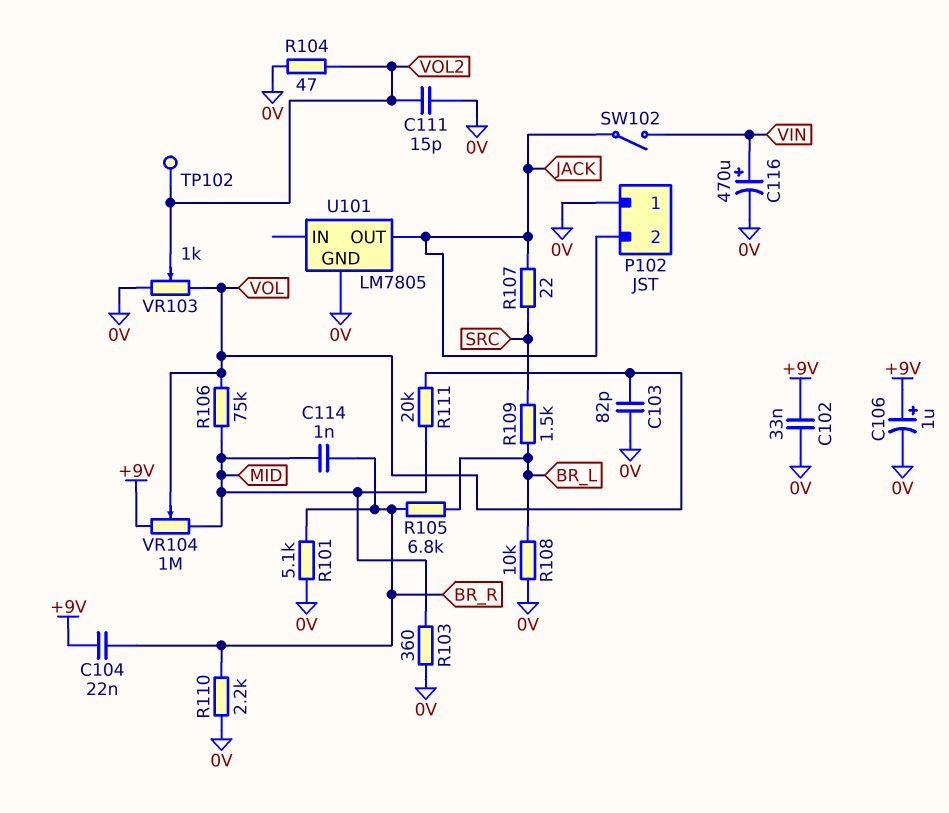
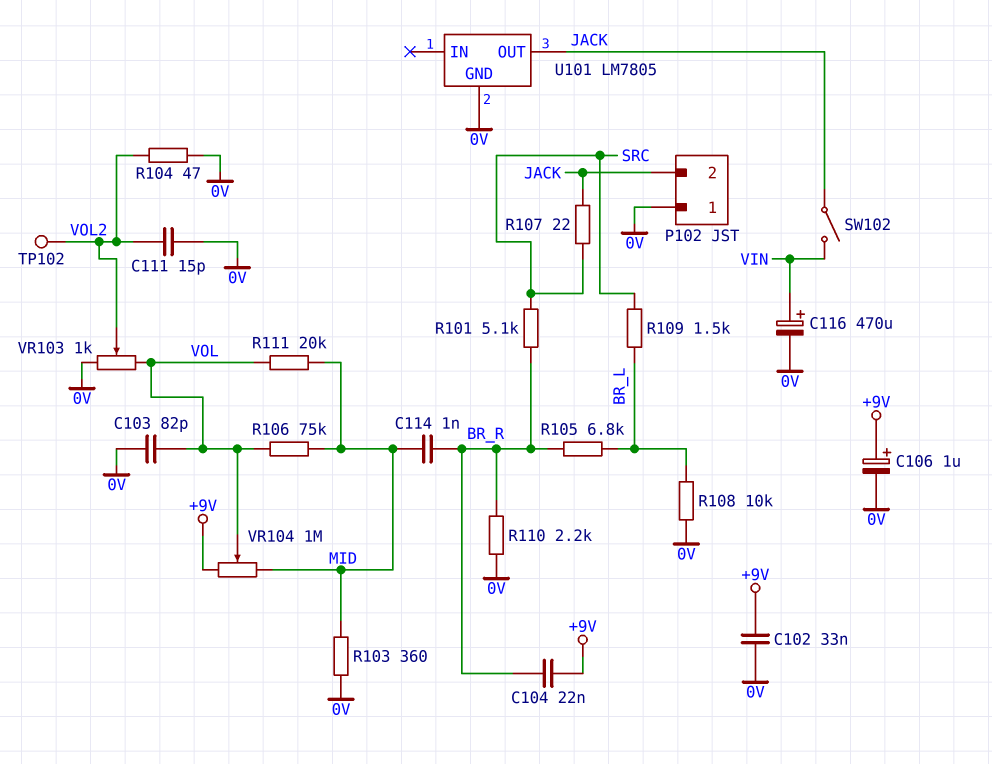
R101: 5.1k (0V, BR_R) -> 5.1k (BR_R, SRC)

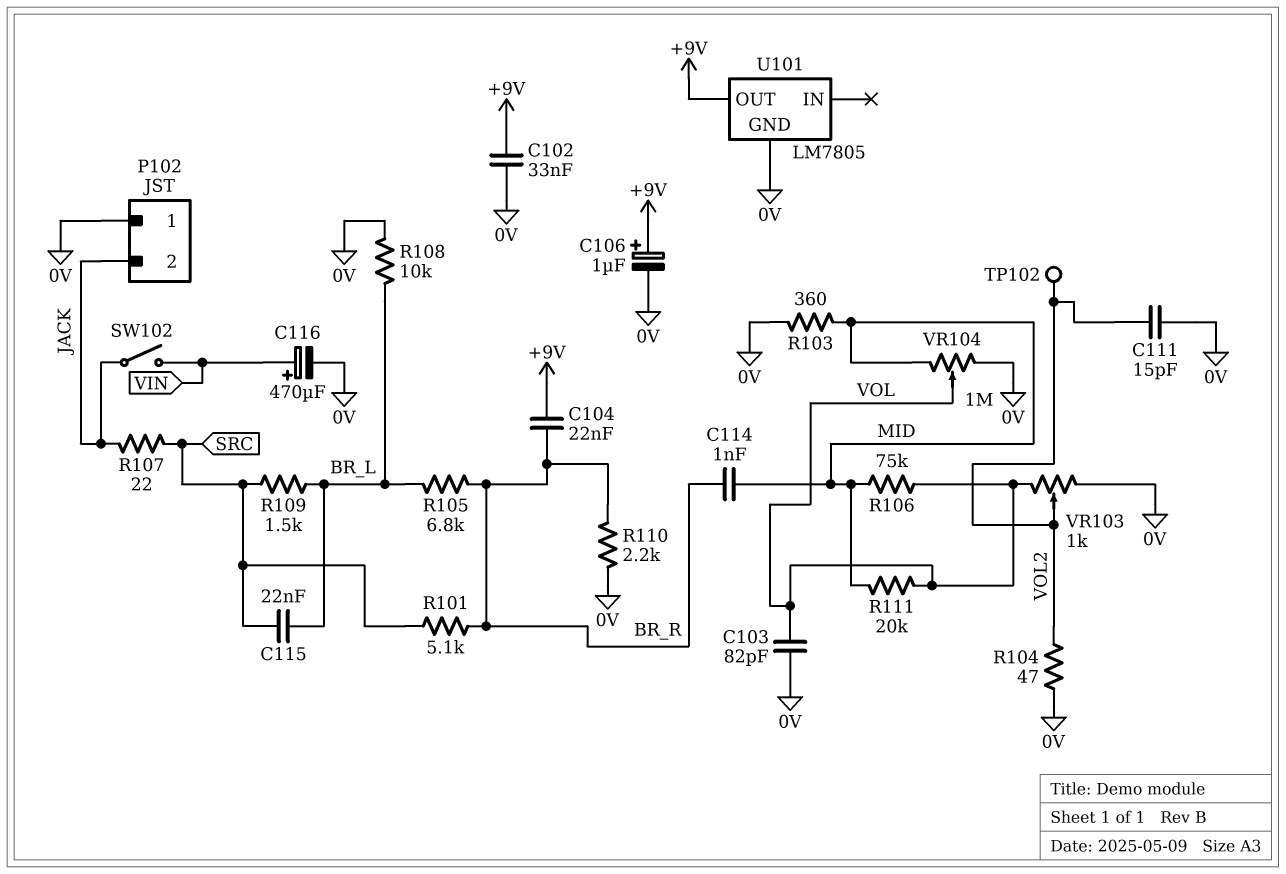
C115: none -> 22nF (BR_L, SRC)
U101 pin OUT: JACK -> +9V
VR104: 1M (+9V, MID, wiper VOL) -> 1M (0V, MID, wiper VOL)

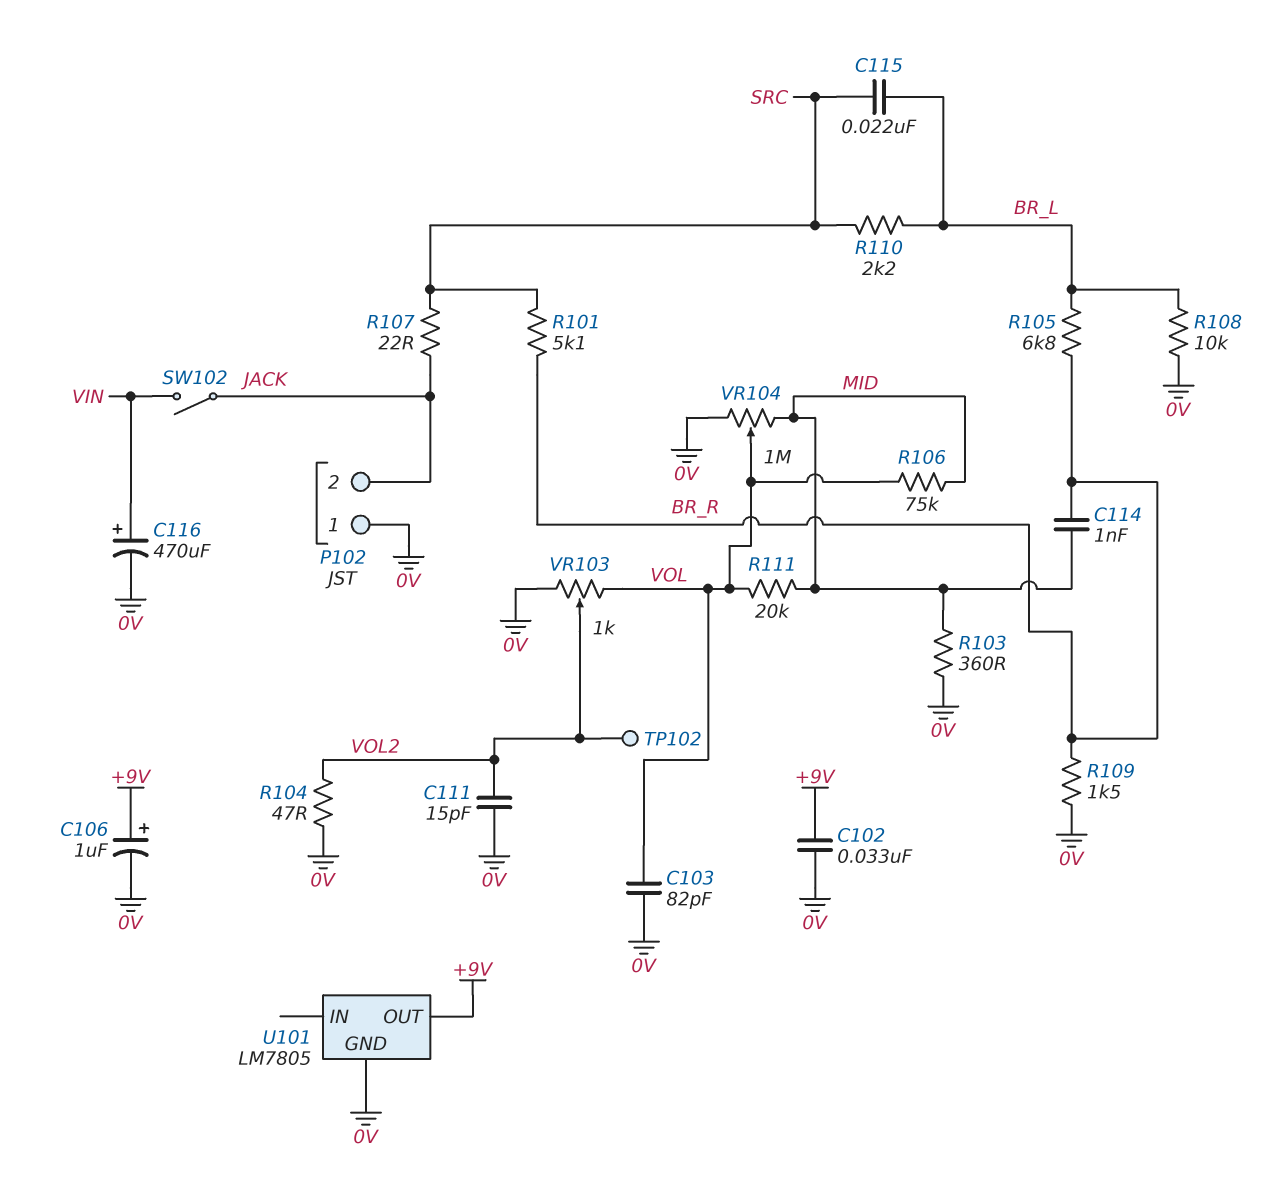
C104: 22nF (+9V, BR_R) -> none
R109: 1.5k (BR_L, SRC) -> 1.5k (0V, BR_R)
R110: 2.2k (0V, BR_R) -> 2.2k (BR_L, SRC)

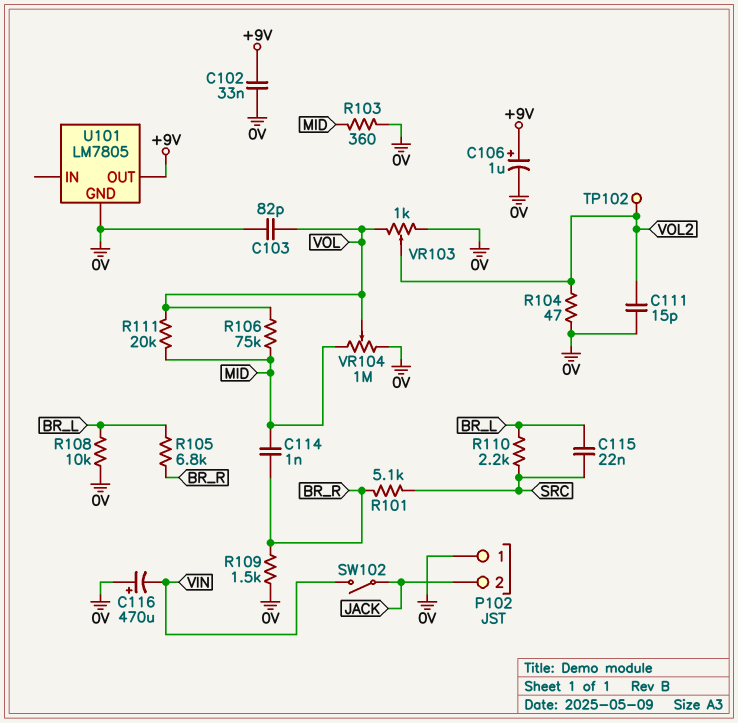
C116: 470uF (plus VIN, minus 0V) -> 470uF (plus 0V, minus VIN)
R107: 22 (JACK, SRC) -> none

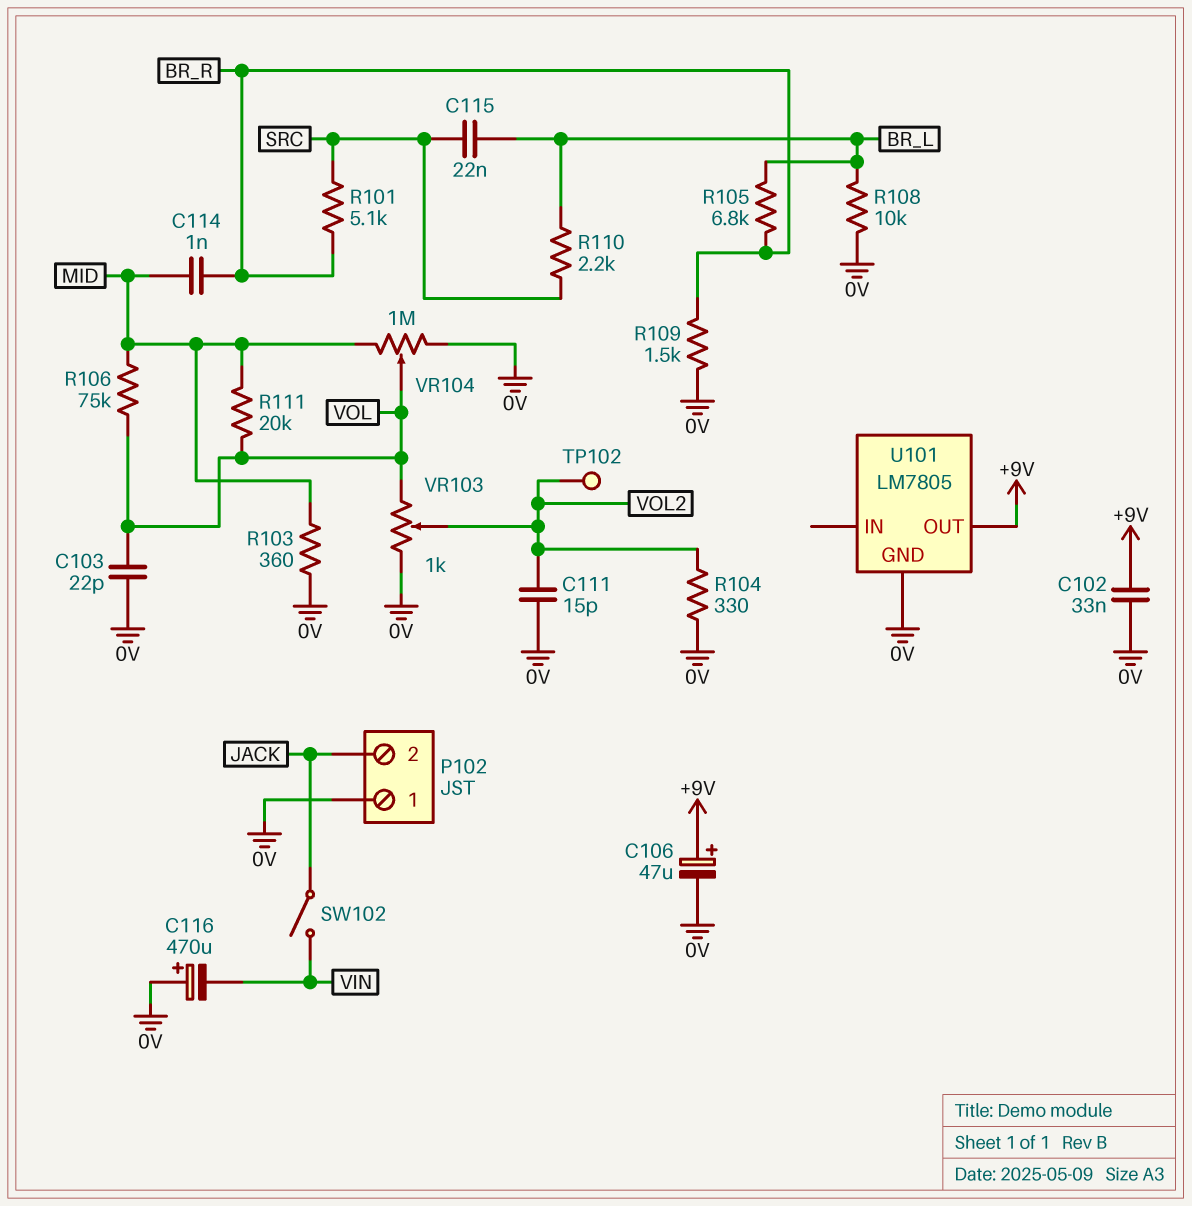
C103: 82pF (0V, VOL) -> 22pF (0V, VOL)
C106: 1uF (plus +9V, minus 0V) -> 47uF (plus +9V, minus 0V)
R104: 47 (0V, VOL2) -> 330 (0V, VOL2)

